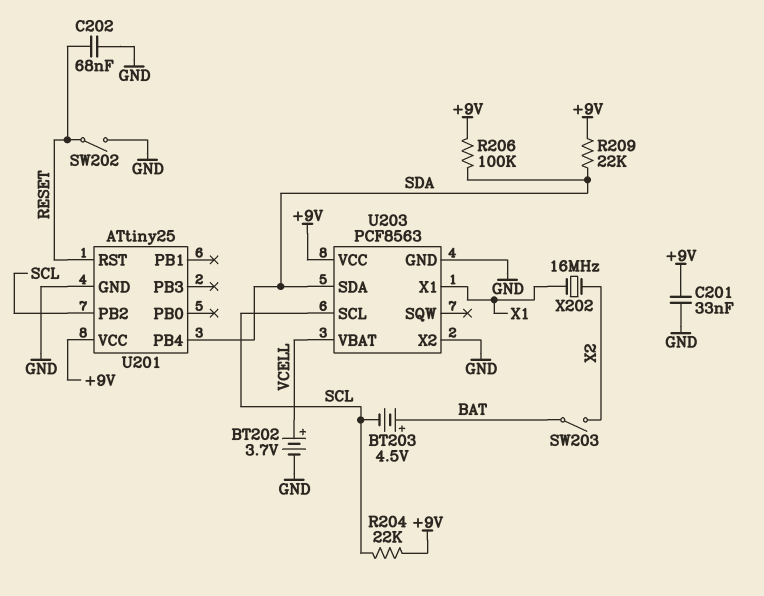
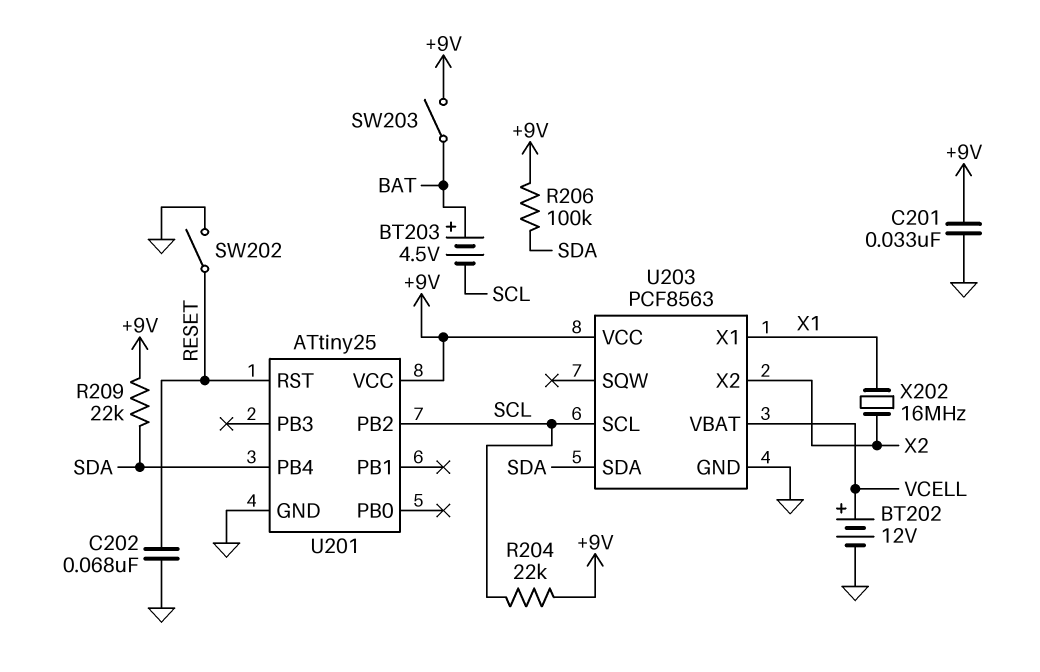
BT202: 3.7V (plus VCELL, minus GND) -> 12V (plus VCELL, minus GND)
SW203: switch (BAT, X2) -> switch (+9V, BAT)
U203 pin X2: GND -> X2

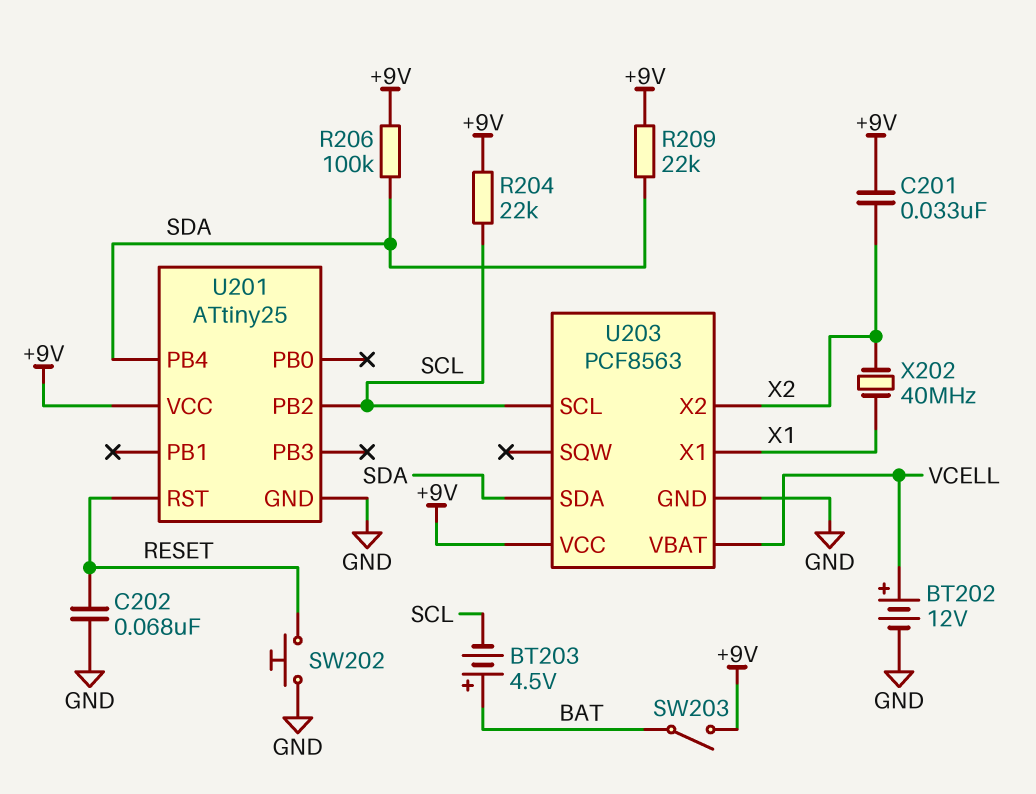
C201: 33nF (+9V, GND) -> 33nF (+9V, X2)
SW202: switch (GND, RESET) -> button (GND, RESET)
X202: 16MHz (X1, X2) -> 40MHz (X1, X2)

